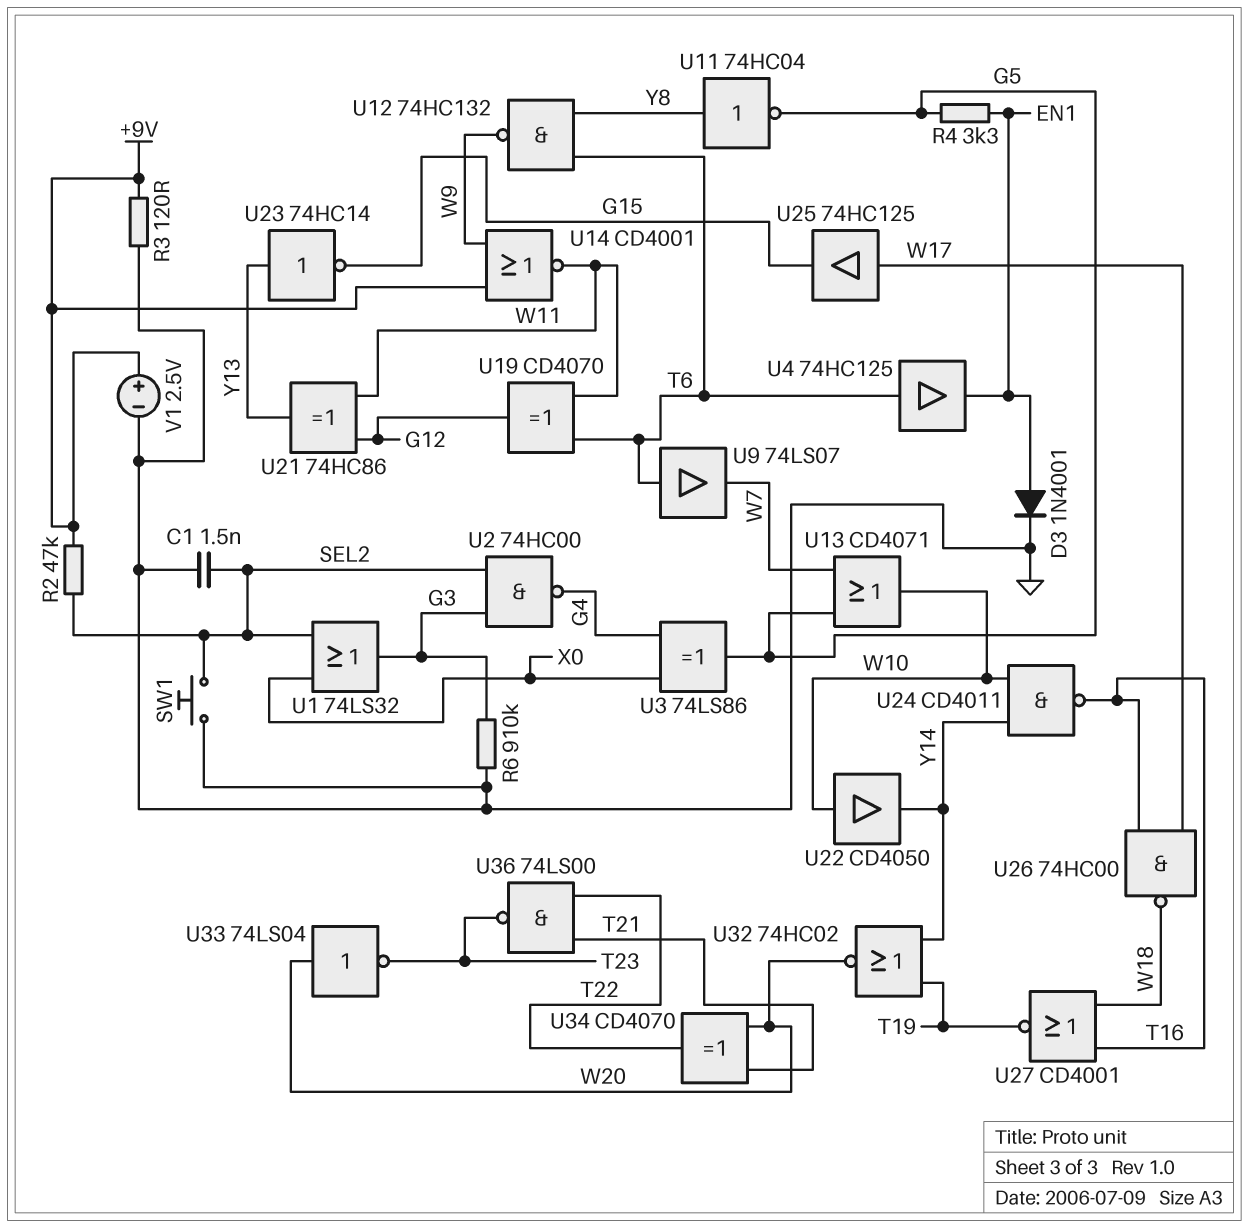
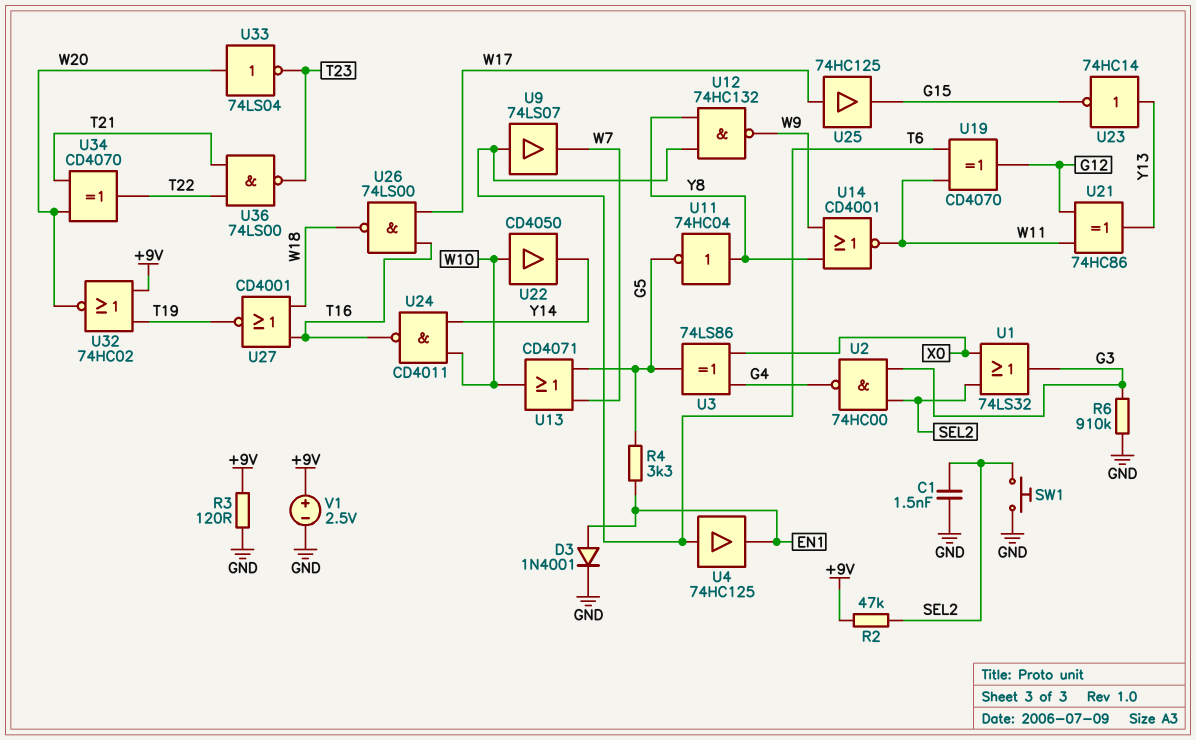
U14: NOR CD4001 (in +9V, in W9, out W11) -> NOR CD4001 (in W9, in Y8, out W11)
U26: NAND 74HC00 (in T16, in W17, out W18) -> NAND 74LS00 (in T16, in W17, out W18)
U32: NOR 74HC02 (in T19, in Y14, out W20) -> NOR 74HC02 (in +9V, in T19, out W20)

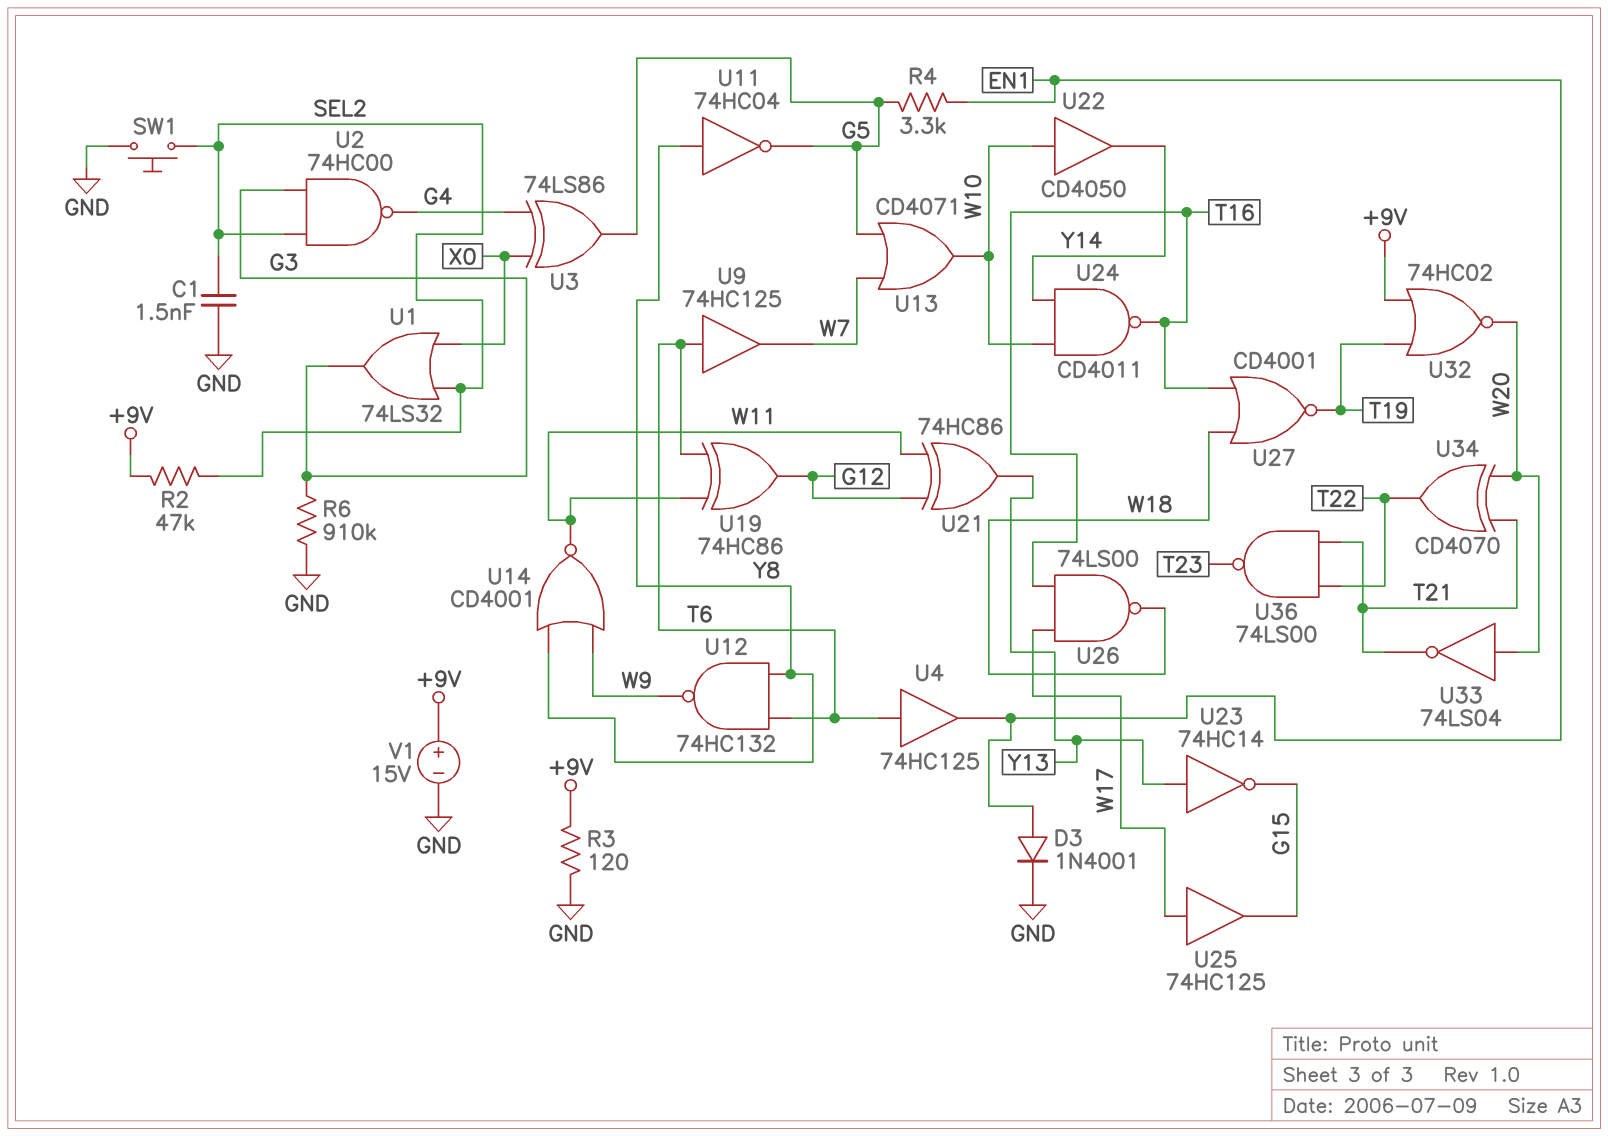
U9: buffer 74LS07 (in T6, out W7) -> buffer 74HC125 (in T6, out W7)
U19: XOR CD4070 (in T6, in W11, out G12) -> XOR 74HC86 (in T6, in W11, out G12)
U33: NOT 74LS04 (in W20, out T23) -> NOT 74LS04 (in W20, out T21)
V1: 2.5V (plus +9V, minus GND) -> 15V (plus +9V, minus GND)

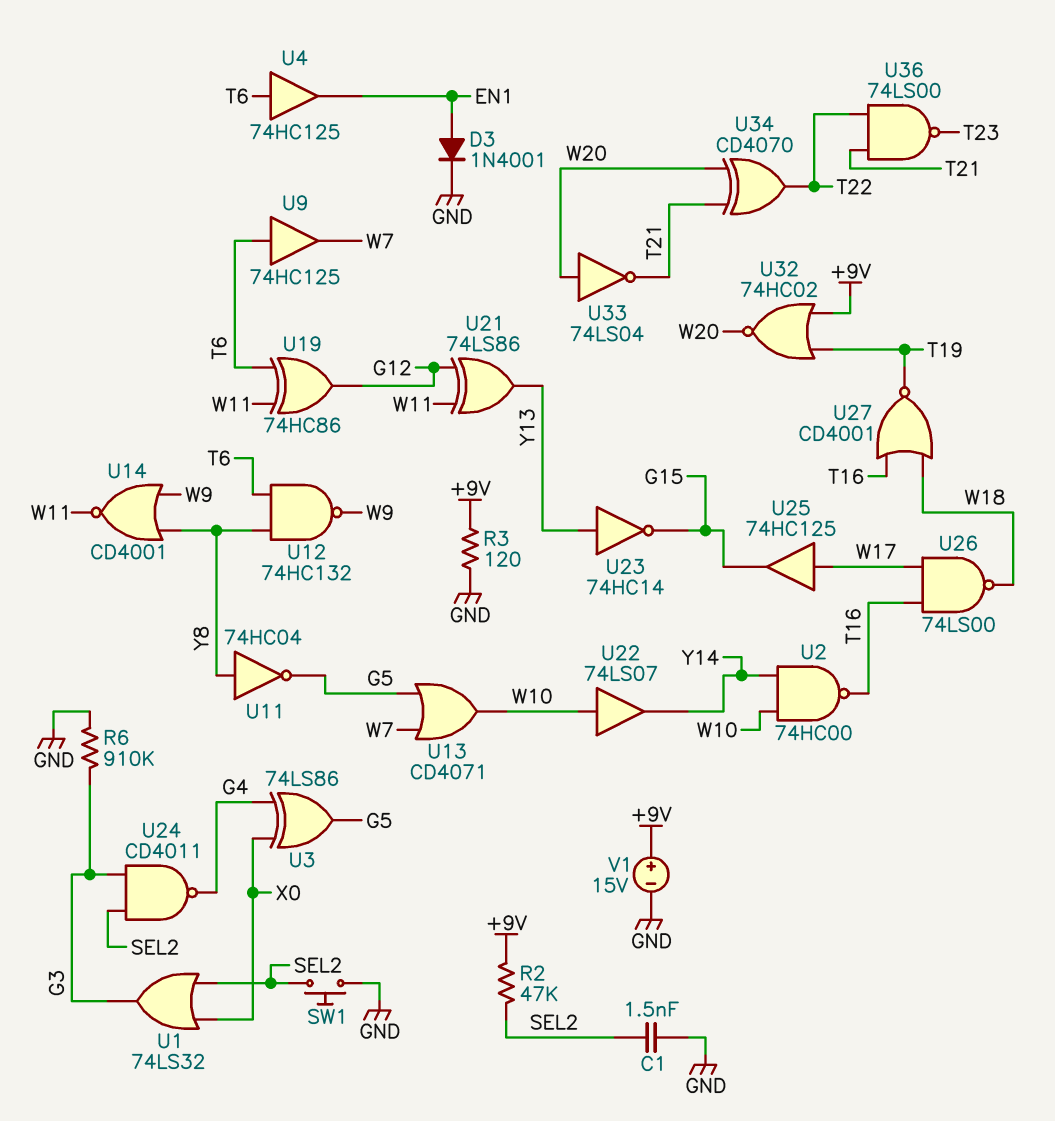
R4: 3.3k (EN1, G5) -> none
U2: NAND 74HC00 (in G3, in SEL2, out G4) -> NAND 74HC00 (in W10, in Y14, out T16)
U21: XOR 74HC86 (in G12, in W11, out Y13) -> XOR 74LS86 (in G12, in W11, out Y13)
U22: buffer CD4050 (in W10, out Y14) -> buffer 74LS07 (in W10, out Y14)
U24: NAND CD4011 (in W10, in Y14, out T16) -> NAND CD4011 (in G3, in SEL2, out G4)

